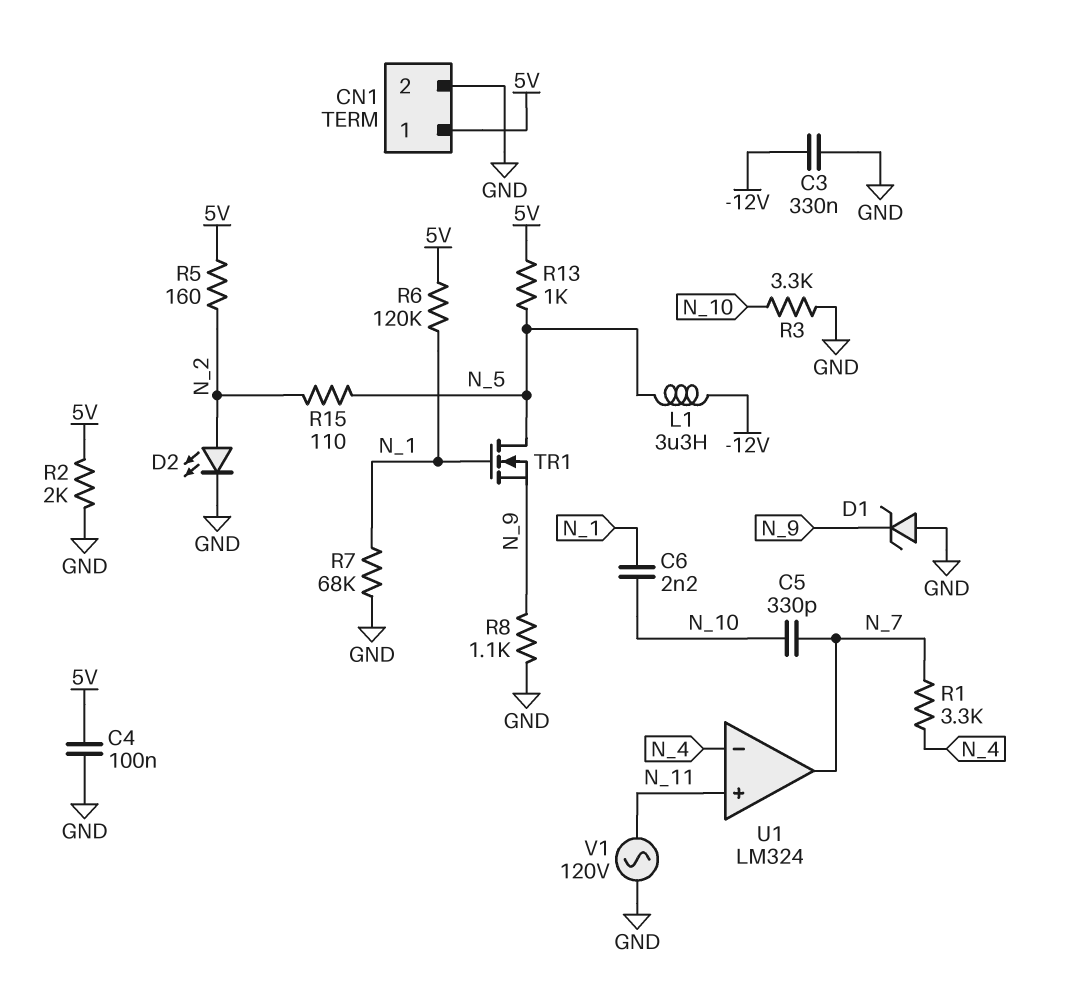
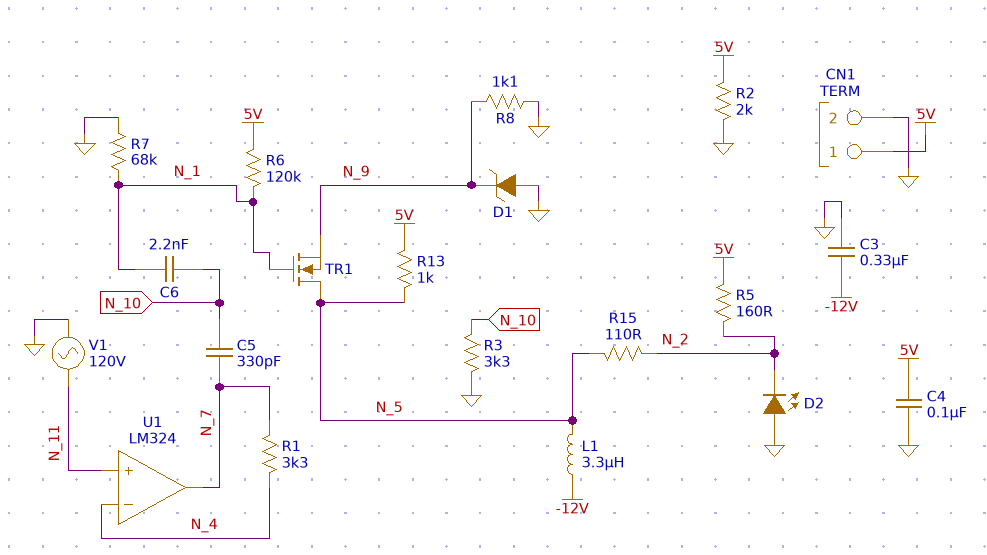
D2: LED (A N_2, K GND) -> LED (A GND, K N_2)

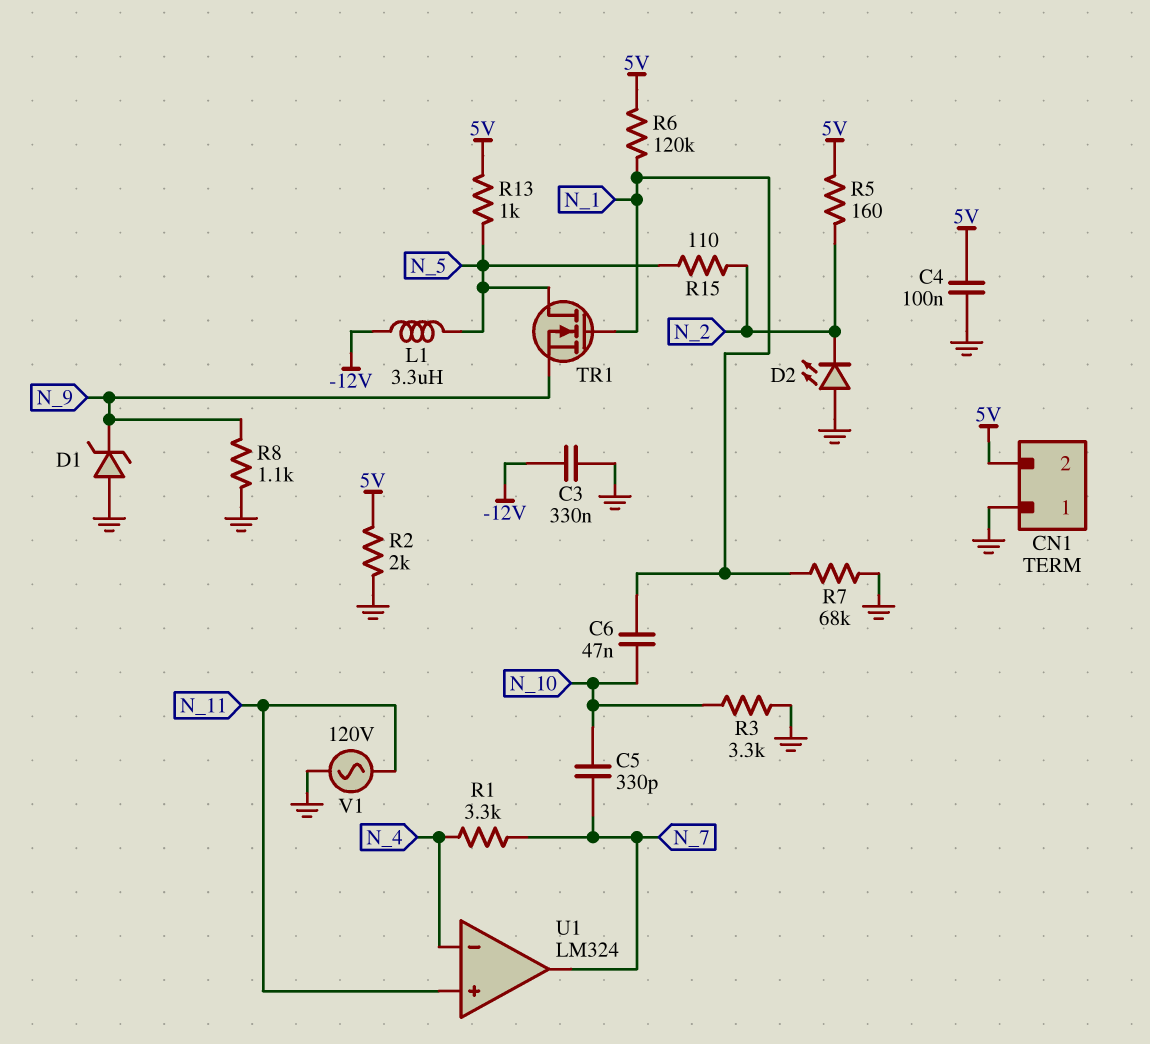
C6: 2.2nF (N_1, N_10) -> 47nF (N_1, N_10)
CN1 pin 1: 5V -> GND
CN1 pin 2: GND -> 5V

